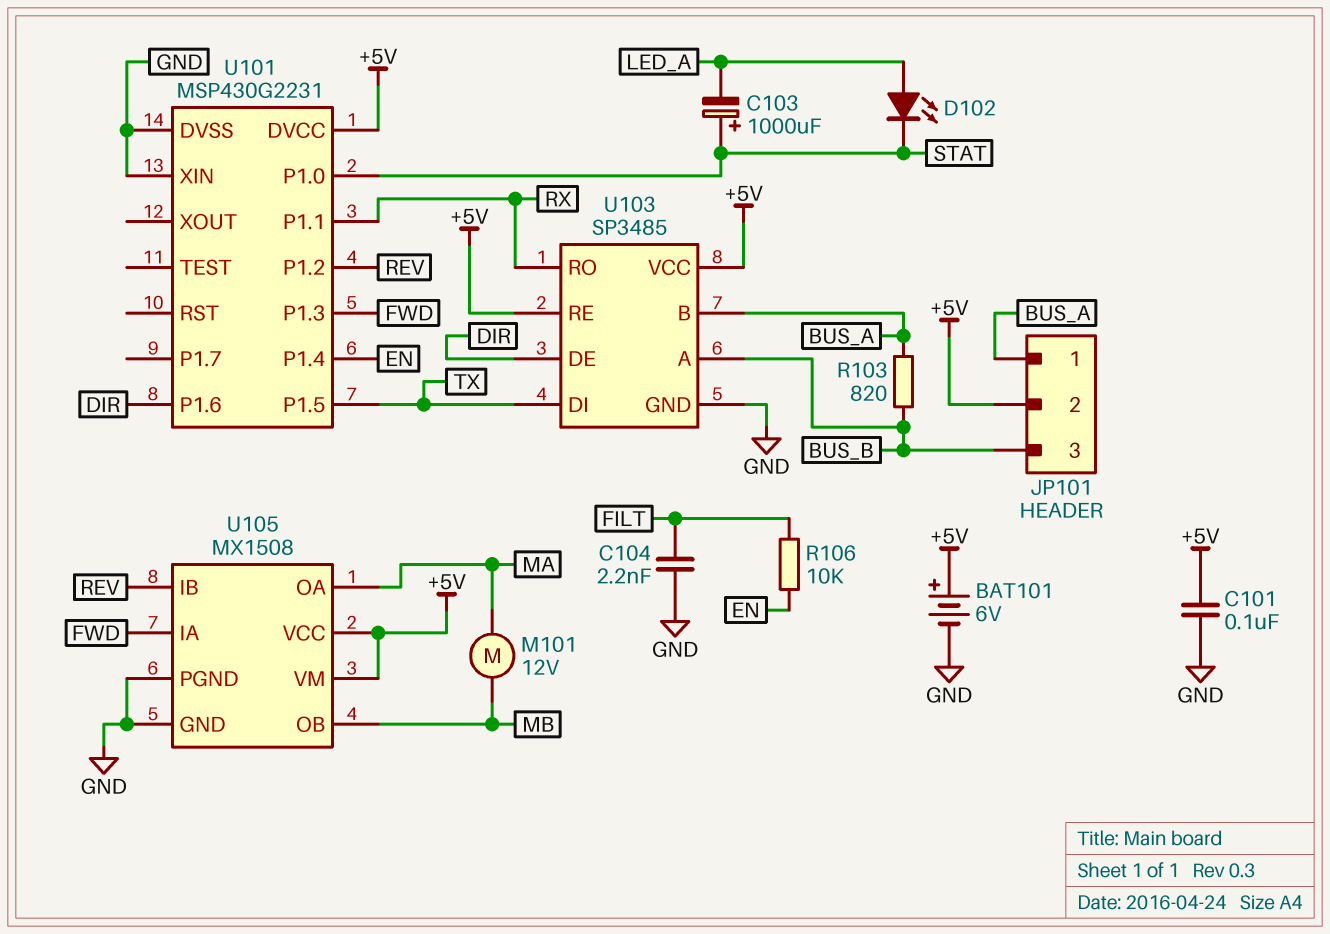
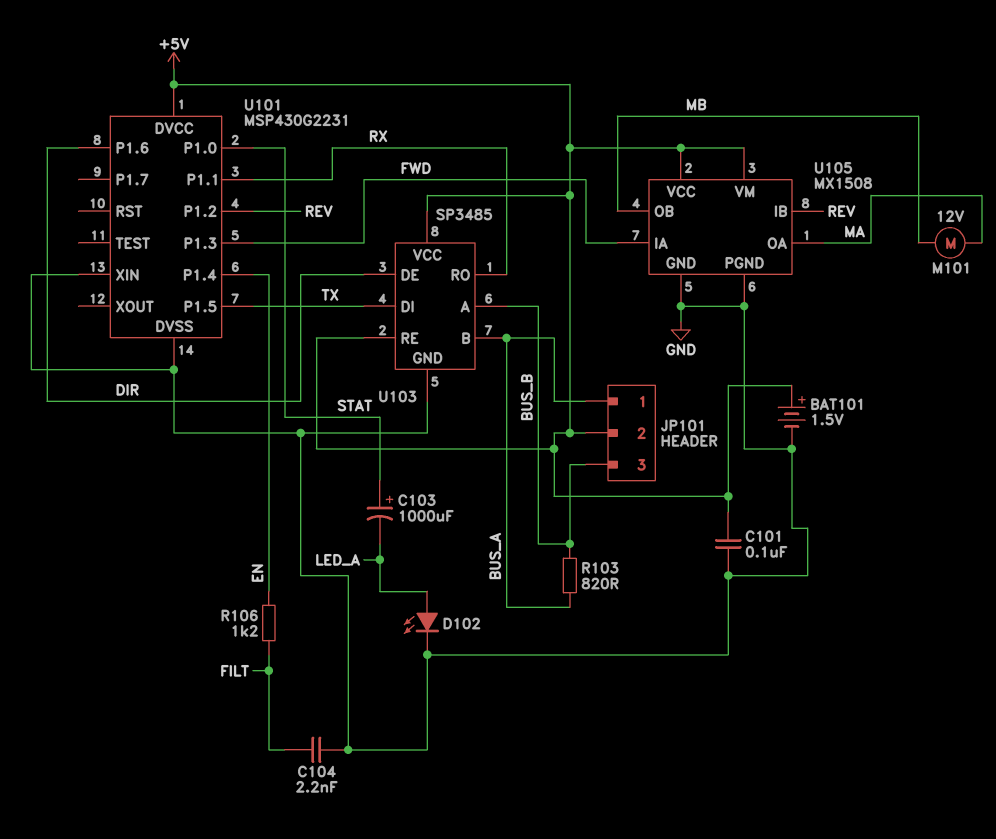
BAT101: 6V (plus +5V, minus GND) -> 1.5V (plus +5V, minus GND)
D102: LED (A LED_A, K STAT) -> LED (A LED_A, K GND)
R106: 10k (EN, FILT) -> 1.2k (EN, FILT)

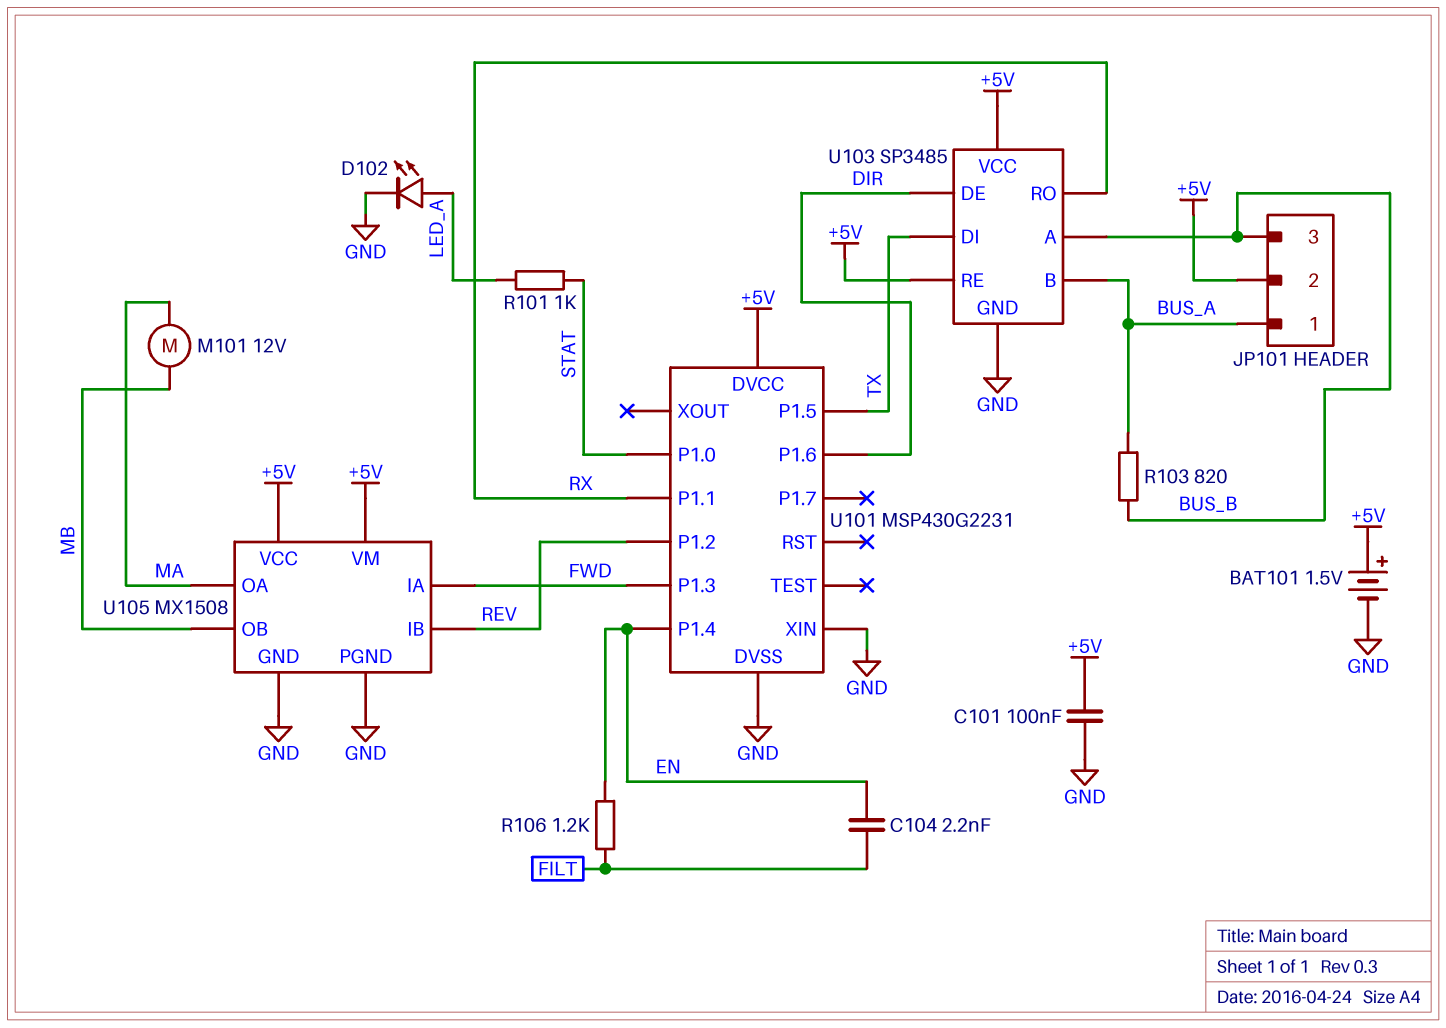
C103: 1000uF (plus STAT, minus LED_A) -> none
C104: 2.2nF (FILT, GND) -> 2.2nF (EN, FILT)
R101: none -> 1k (LED_A, STAT)

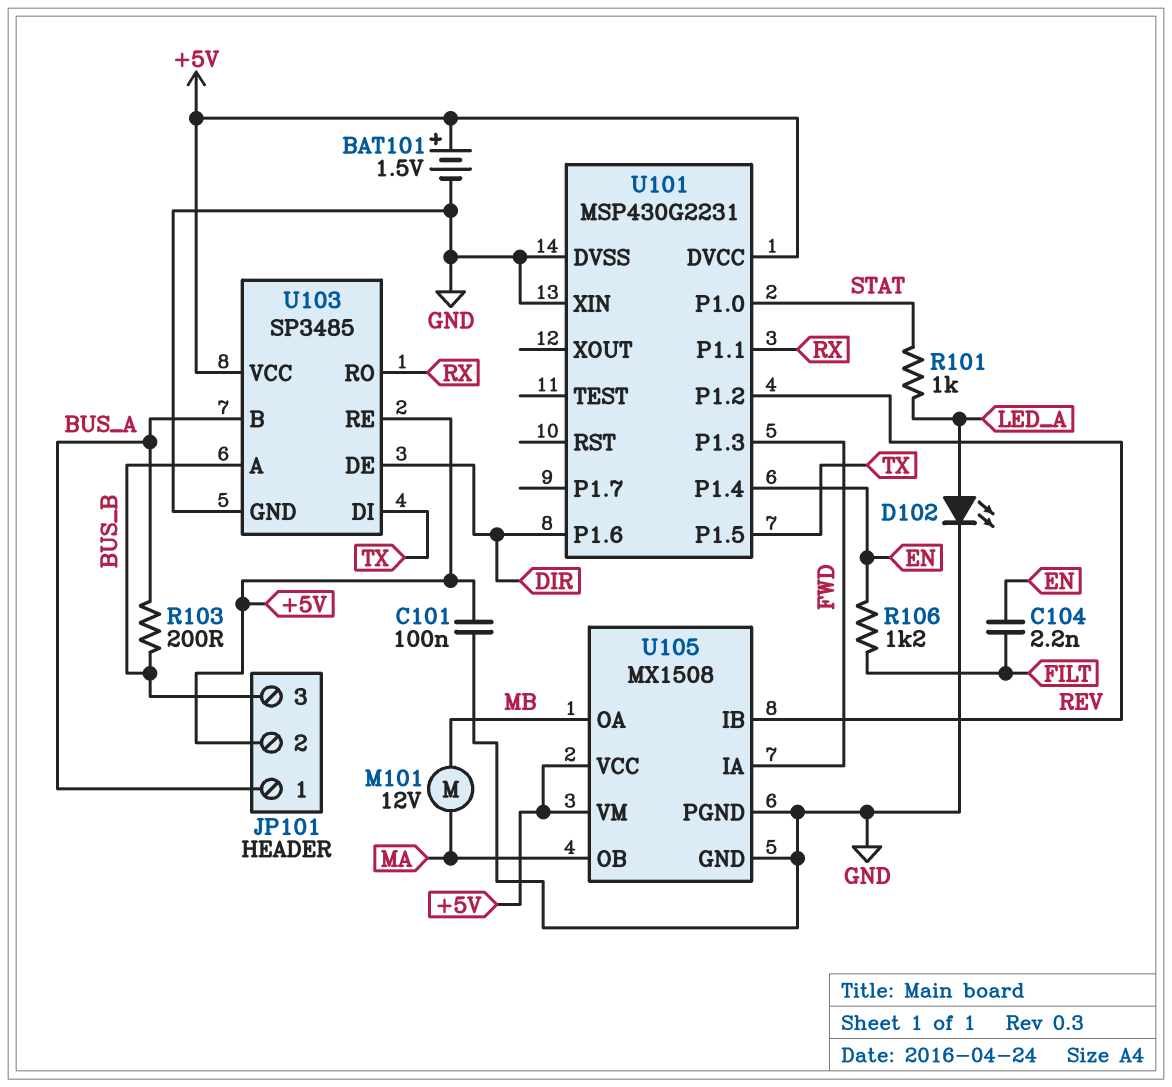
R103: 820 (BUS_A, BUS_B) -> 200 (BUS_A, BUS_B)
U105 pin OA: MA -> MB
U105 pin OB: MB -> MA

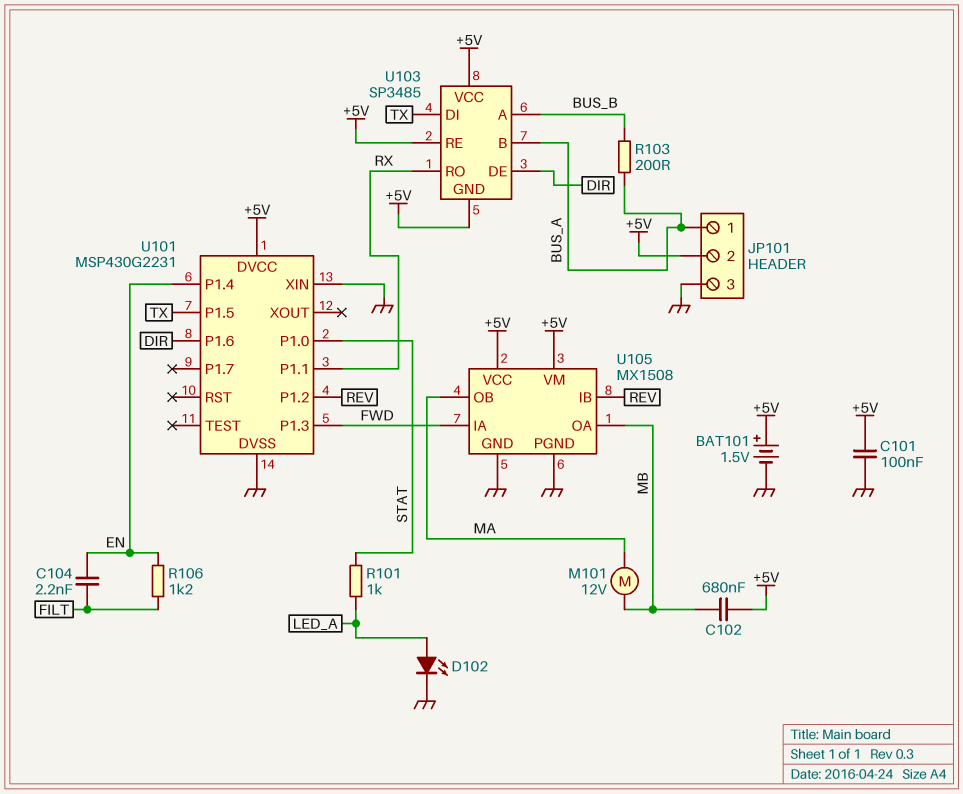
C102: none -> 680nF (+5V, MB)
JP101 pin 3: BUS_B -> GND
U103 pin GND: GND -> +5V

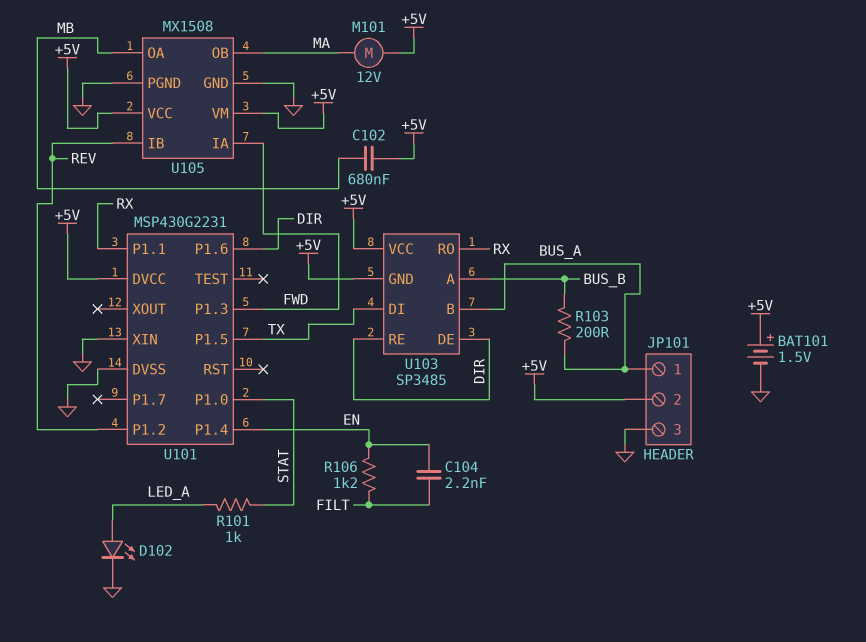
C101: 100nF (+5V, GND) -> none
M101: motor 12V (MA, MB) -> motor 12V (+5V, MA)
U103 pin RE: +5V -> DIR

